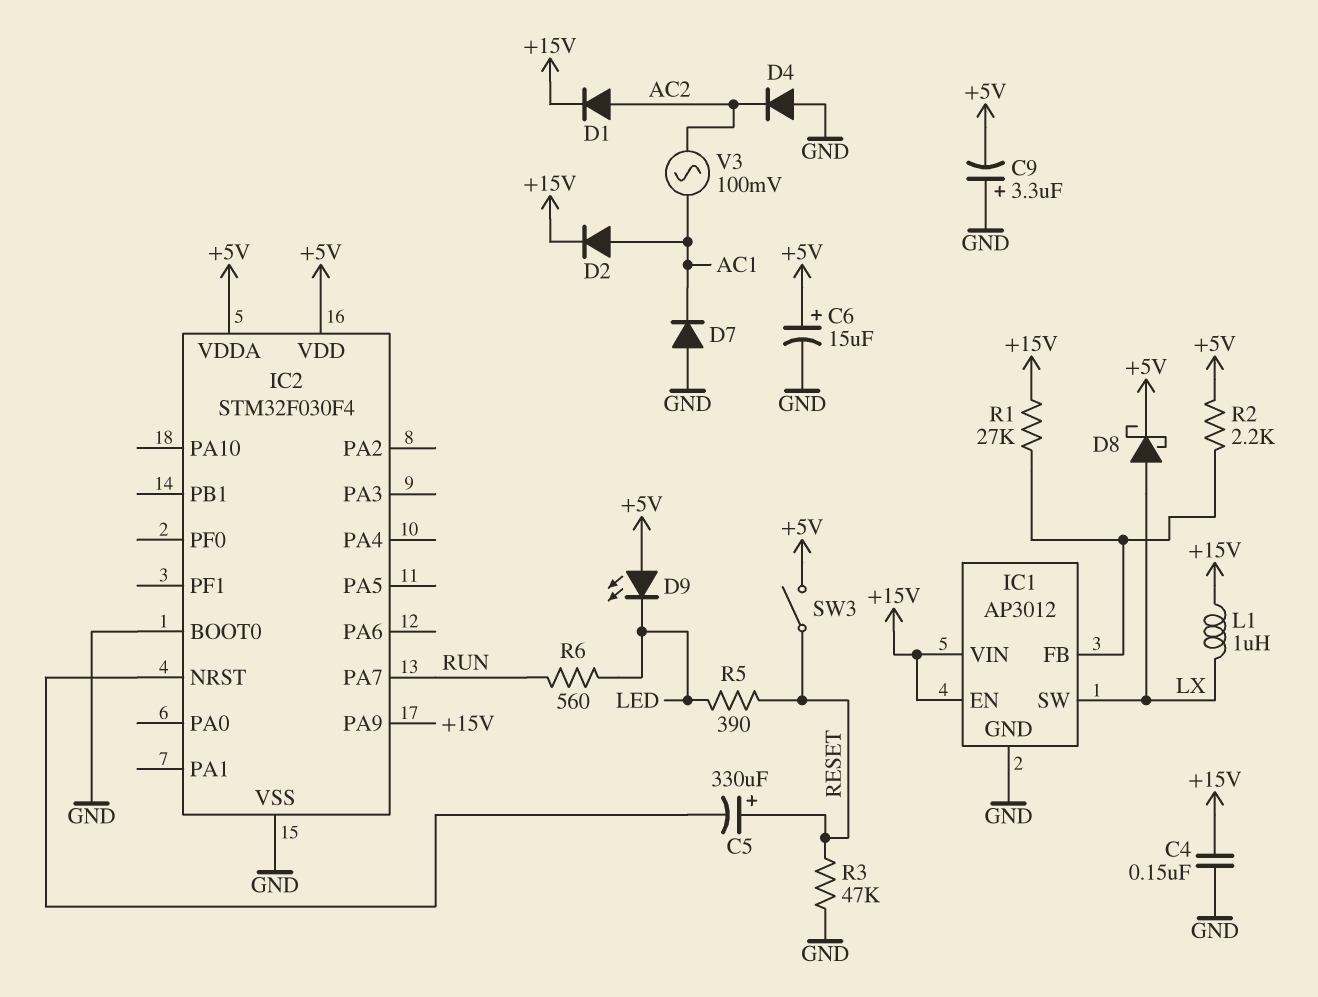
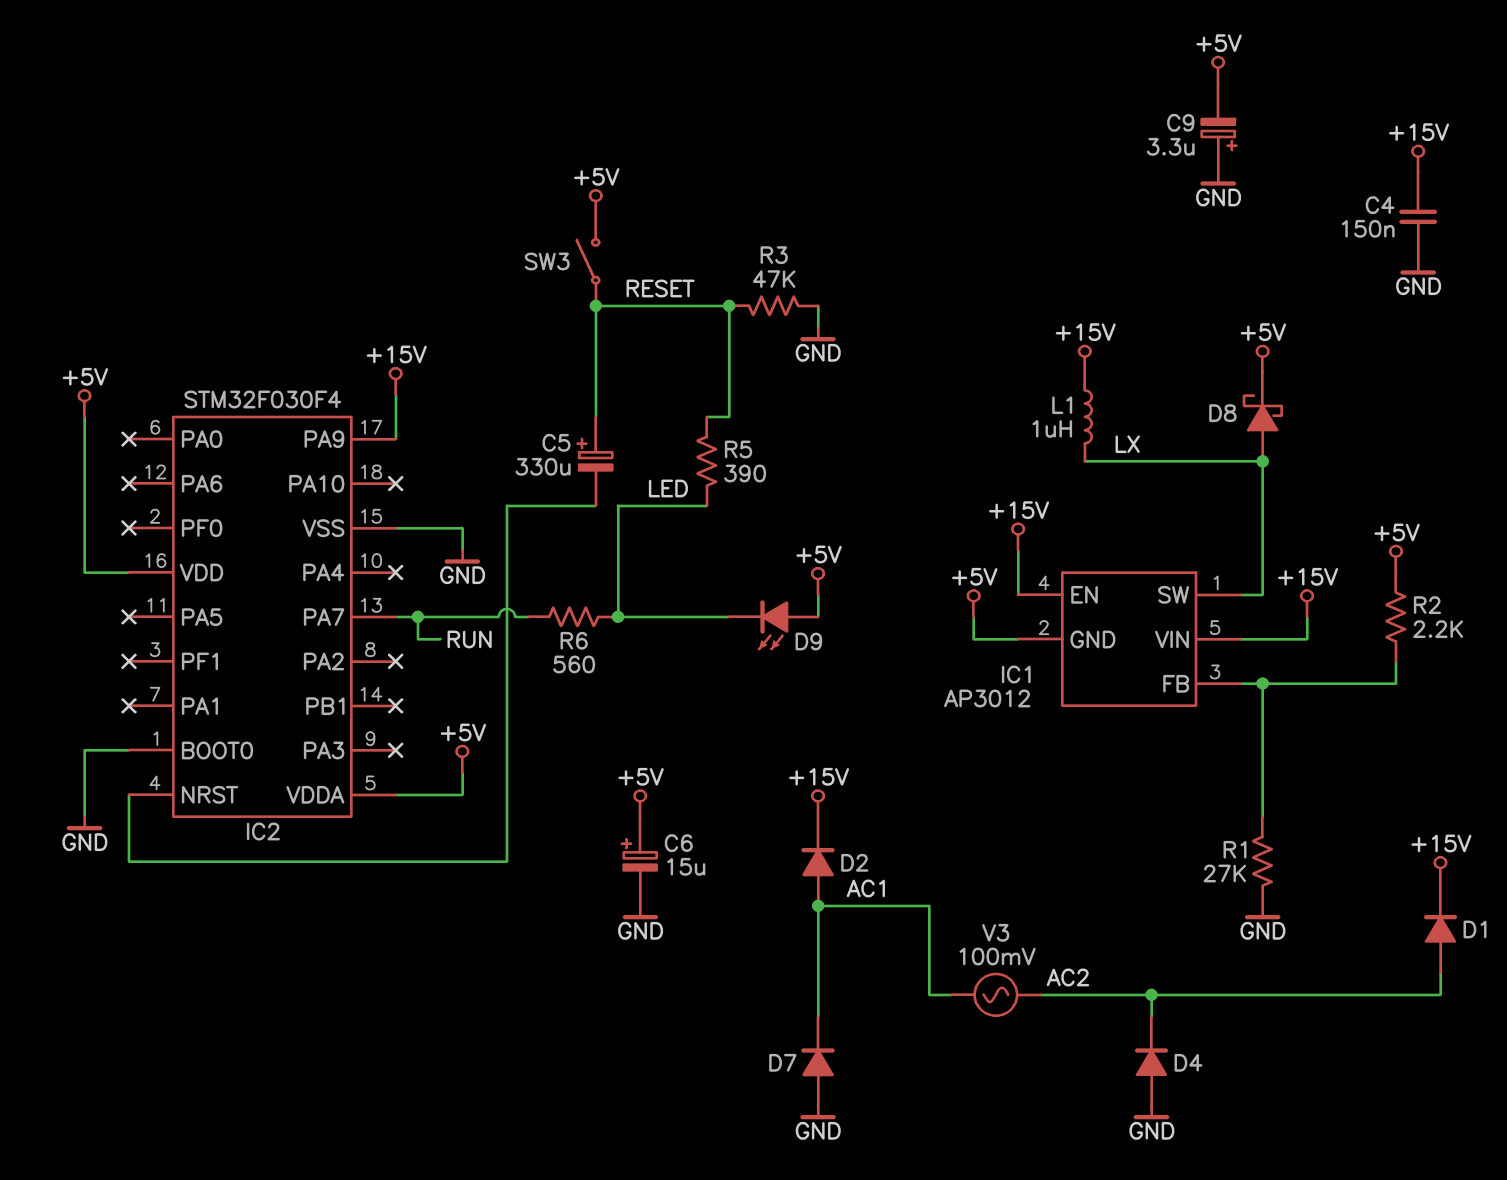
IC1 pin GND: GND -> +5V
R1: 27k (+15V, IC1/FB) -> 27k (GND, IC1/FB)

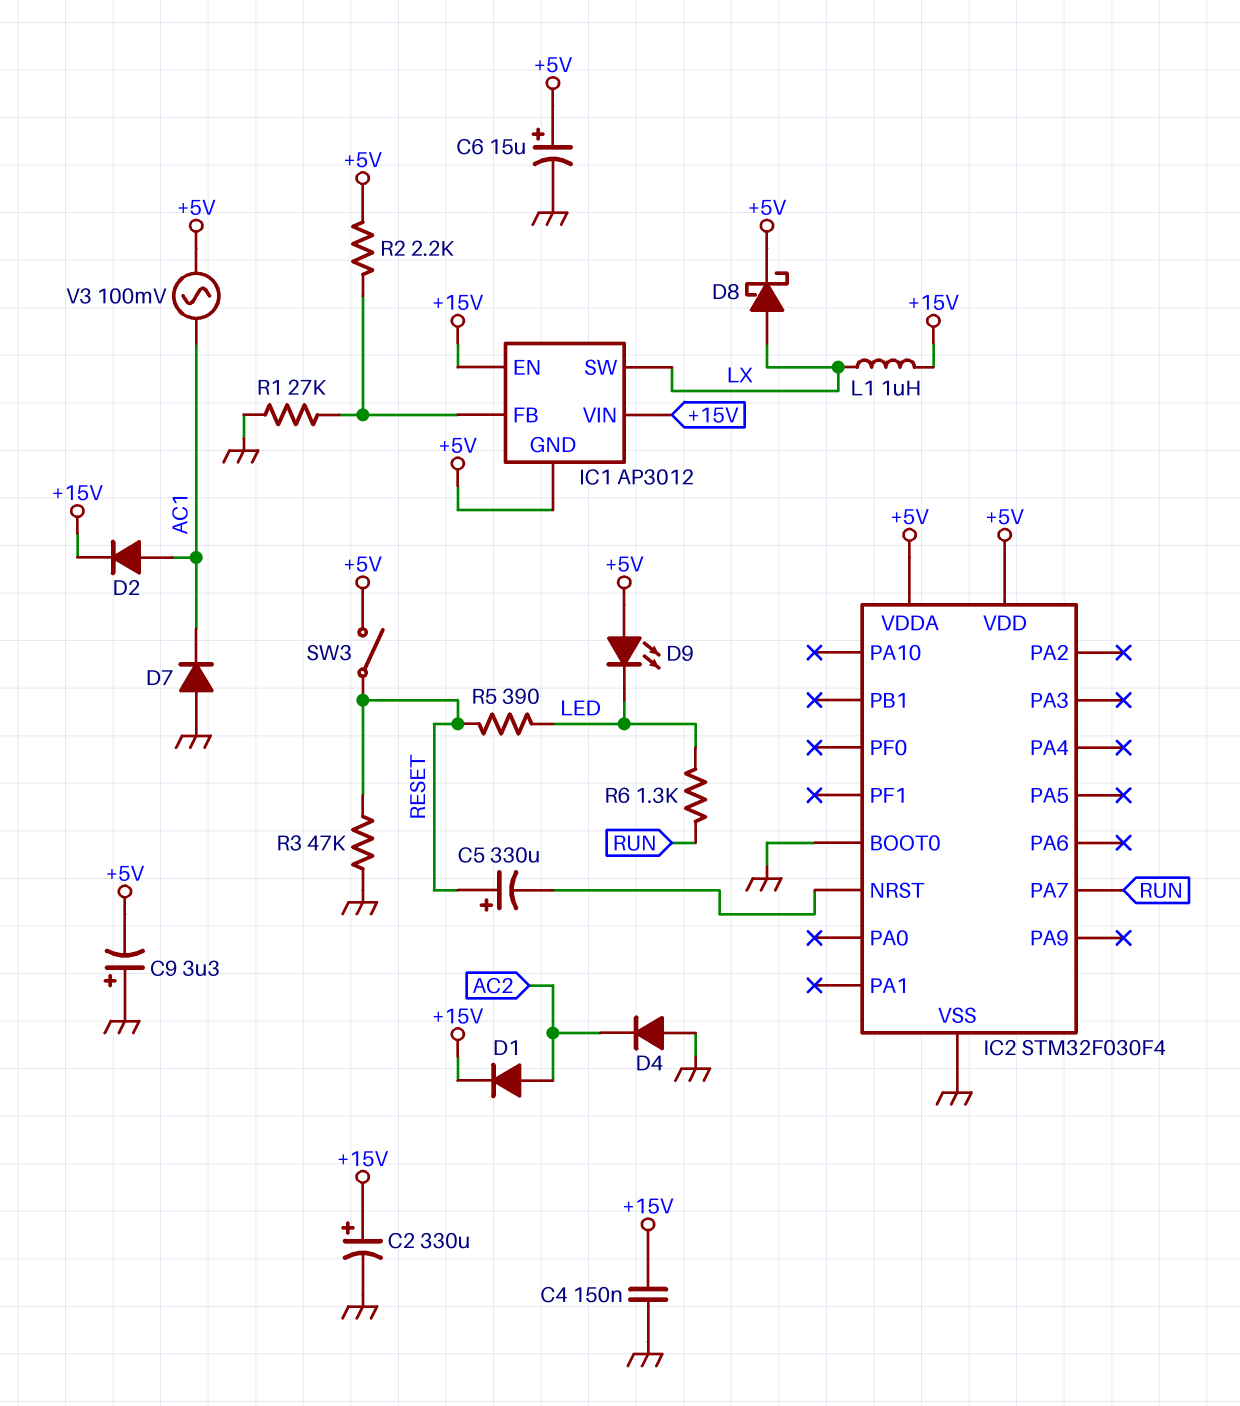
C2: none -> 330uF (plus +15V, minus GND)
IC2 pin PA9: +15V -> none
R6: 560 (LED, RUN) -> 1.3k (LED, RUN)
V3: AC 100mV (AC1, AC2) -> AC 100mV (+5V, AC1)

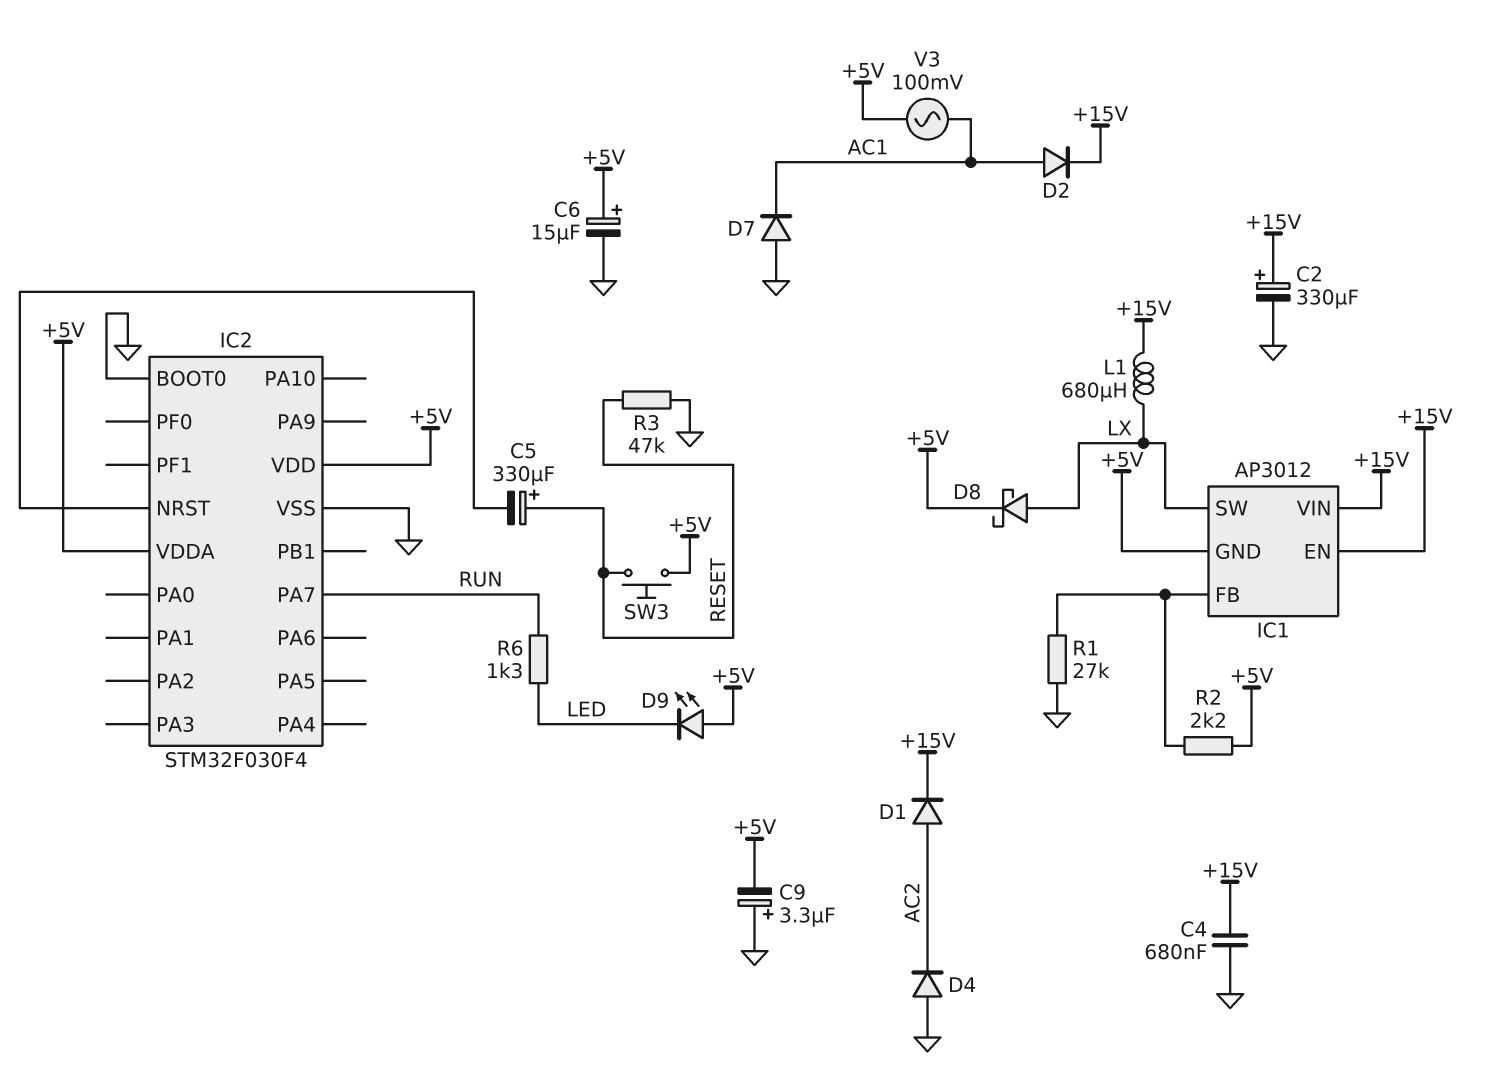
C4: 150nF (+15V, GND) -> 680nF (+15V, GND)
L1: 1uH (+15V, LX) -> 680uH (+15V, LX)
R5: 390 (LED, RESET) -> none
SW3: switch (+5V, RESET) -> button (+5V, RESET)

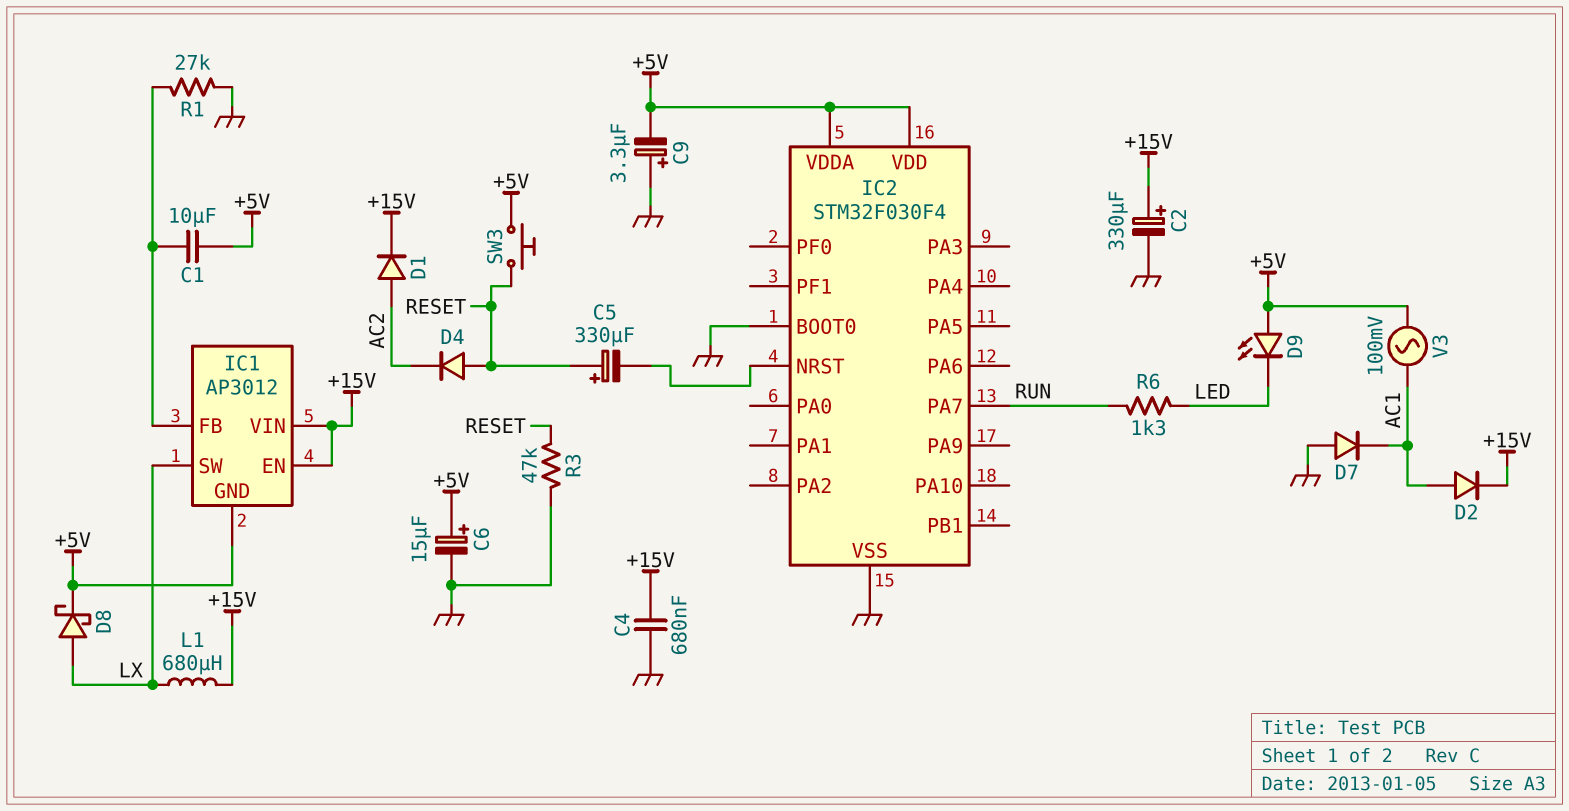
C1: none -> 10uF (+5V, IC1/FB)
D4: diode (A GND, K AC2) -> diode (A RESET, K AC2)
R2: 2.2k (+5V, IC1/FB) -> none

